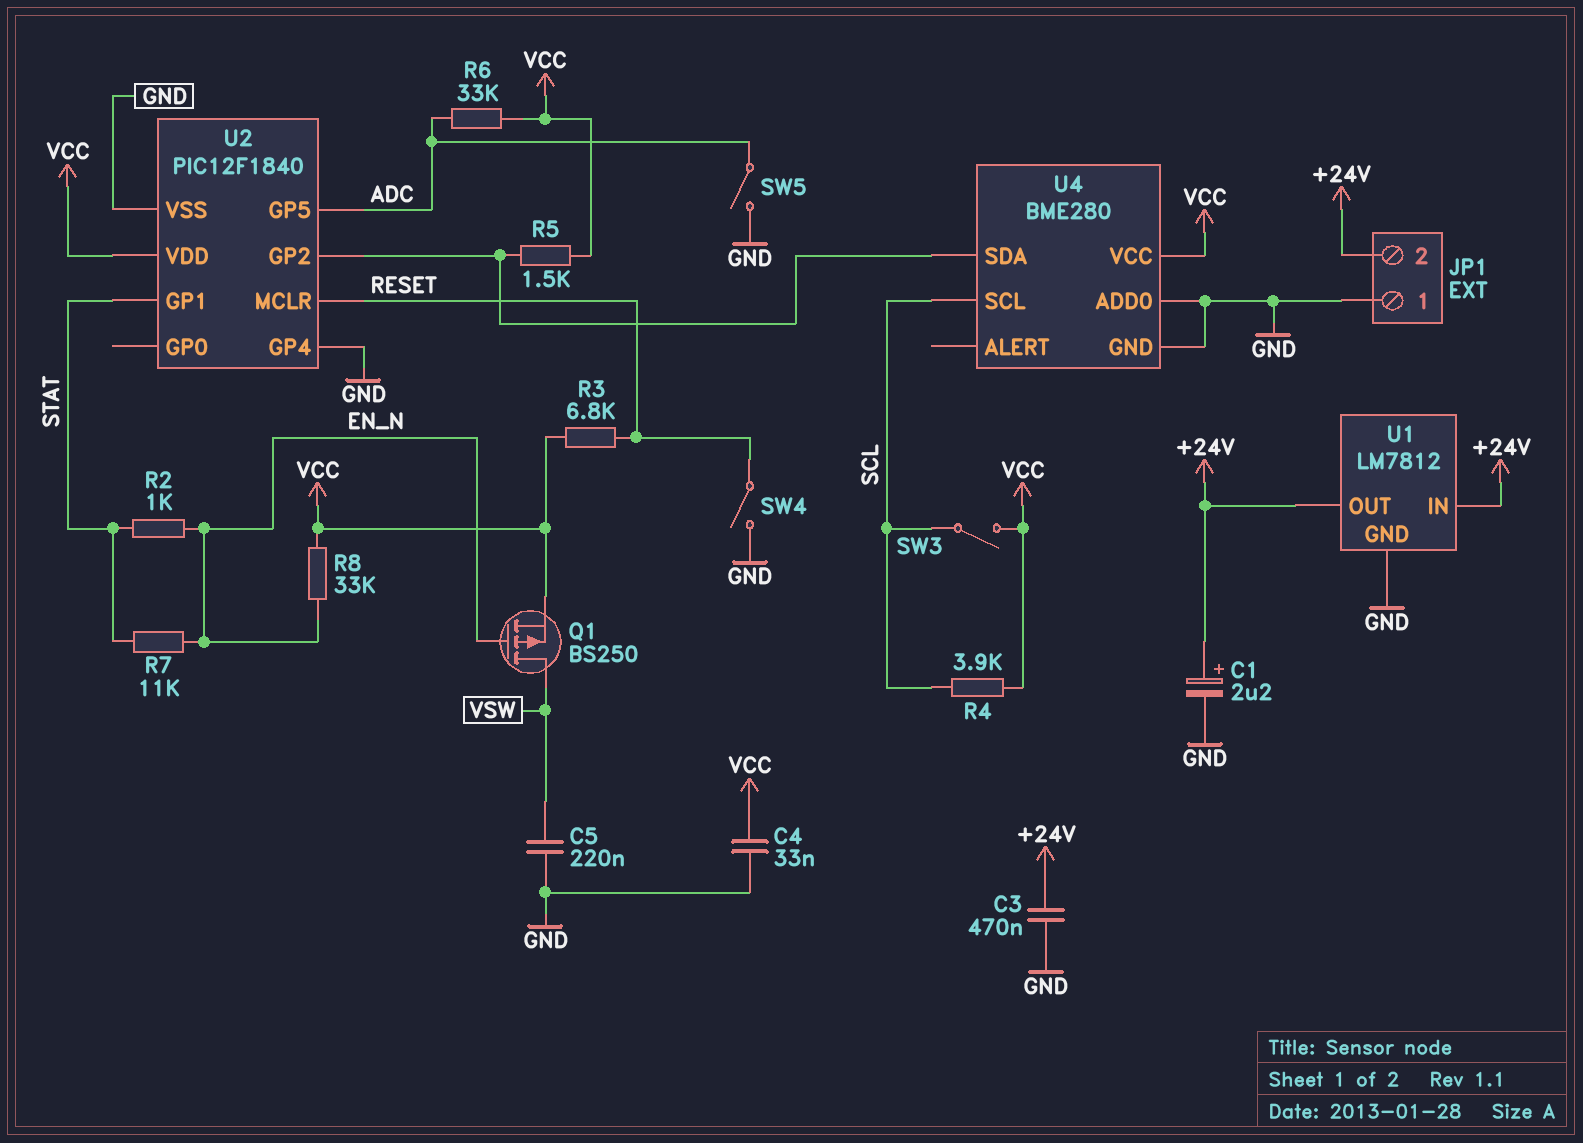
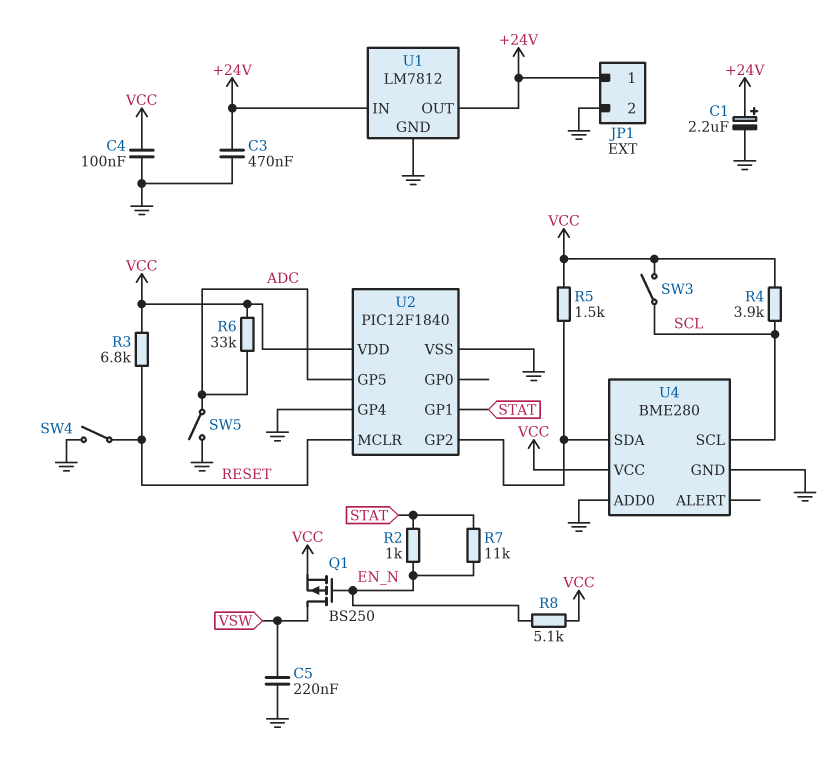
C4: 33nF (GND, VCC) -> 100nF (GND, VCC)
JP1 pin 1: GND -> +24V
JP1 pin 2: +24V -> GND
R8: 33k (EN_N, VCC) -> 5.1k (EN_N, VCC)

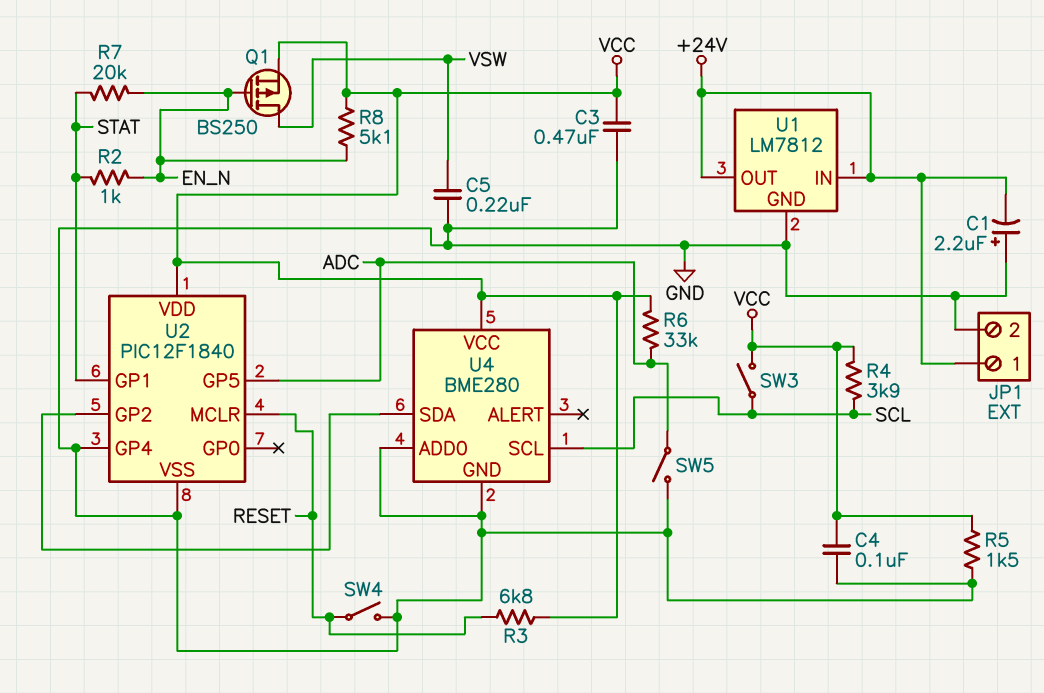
C1: 2.2uF (plus +24V, minus GND) -> 2.2uF (plus GND, minus +24V)
C3: 470nF (+24V, GND) -> 470nF (GND, VCC)
R5: 1.5k (U2/GP2, VCC) -> 1.5k (GND, VCC)
R7: 11k (EN_N, STAT) -> 20k (EN_N, STAT)

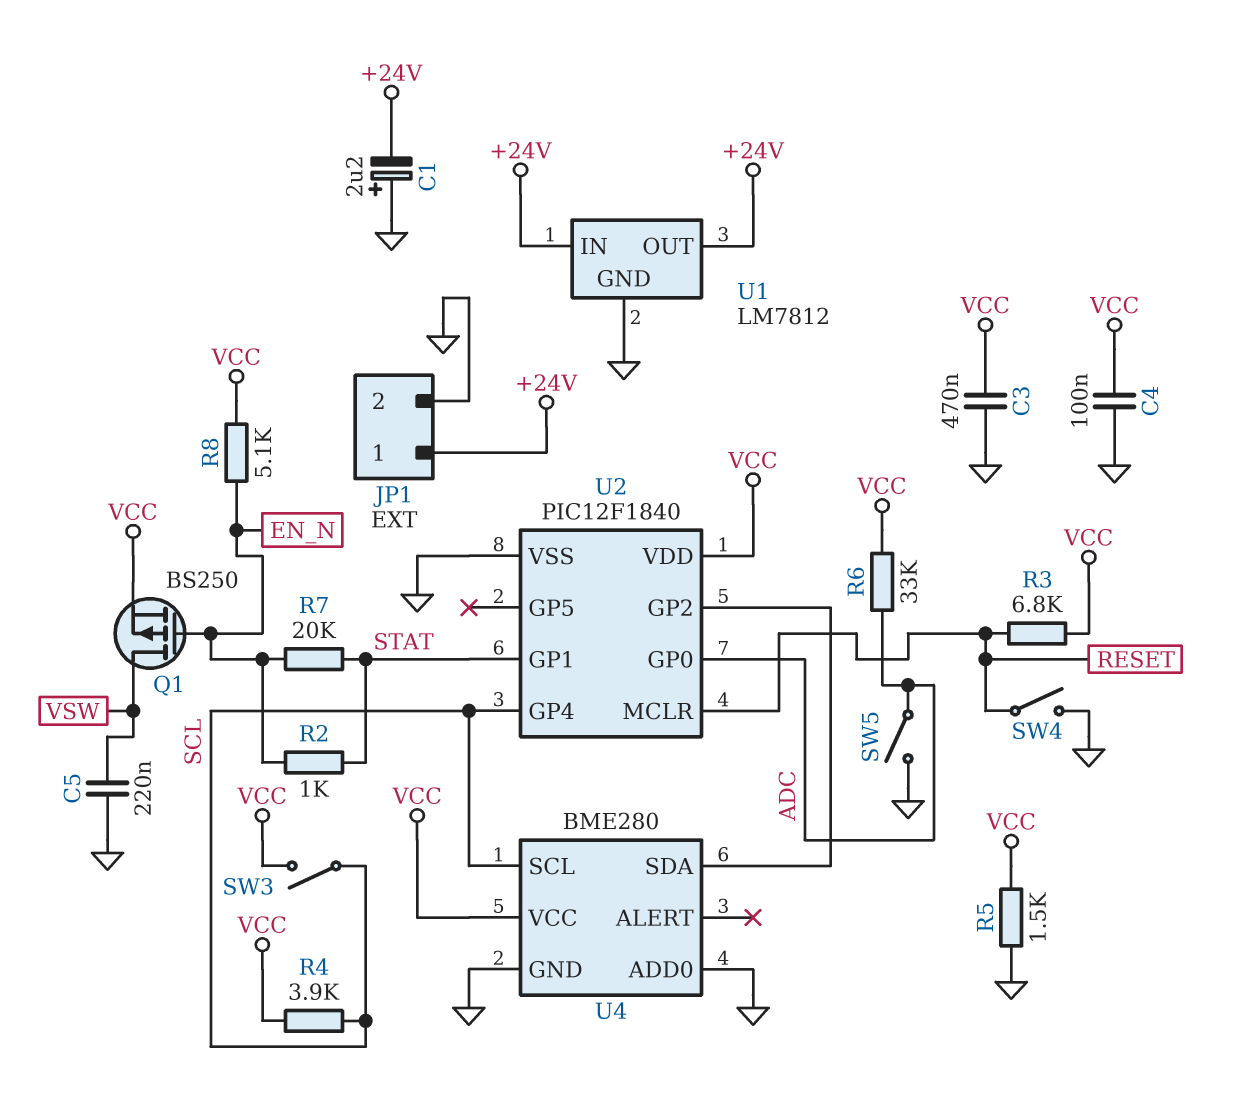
U2 pin GP0: none -> ADC
U2 pin GP4: GND -> SCL
U2 pin GP5: ADC -> none

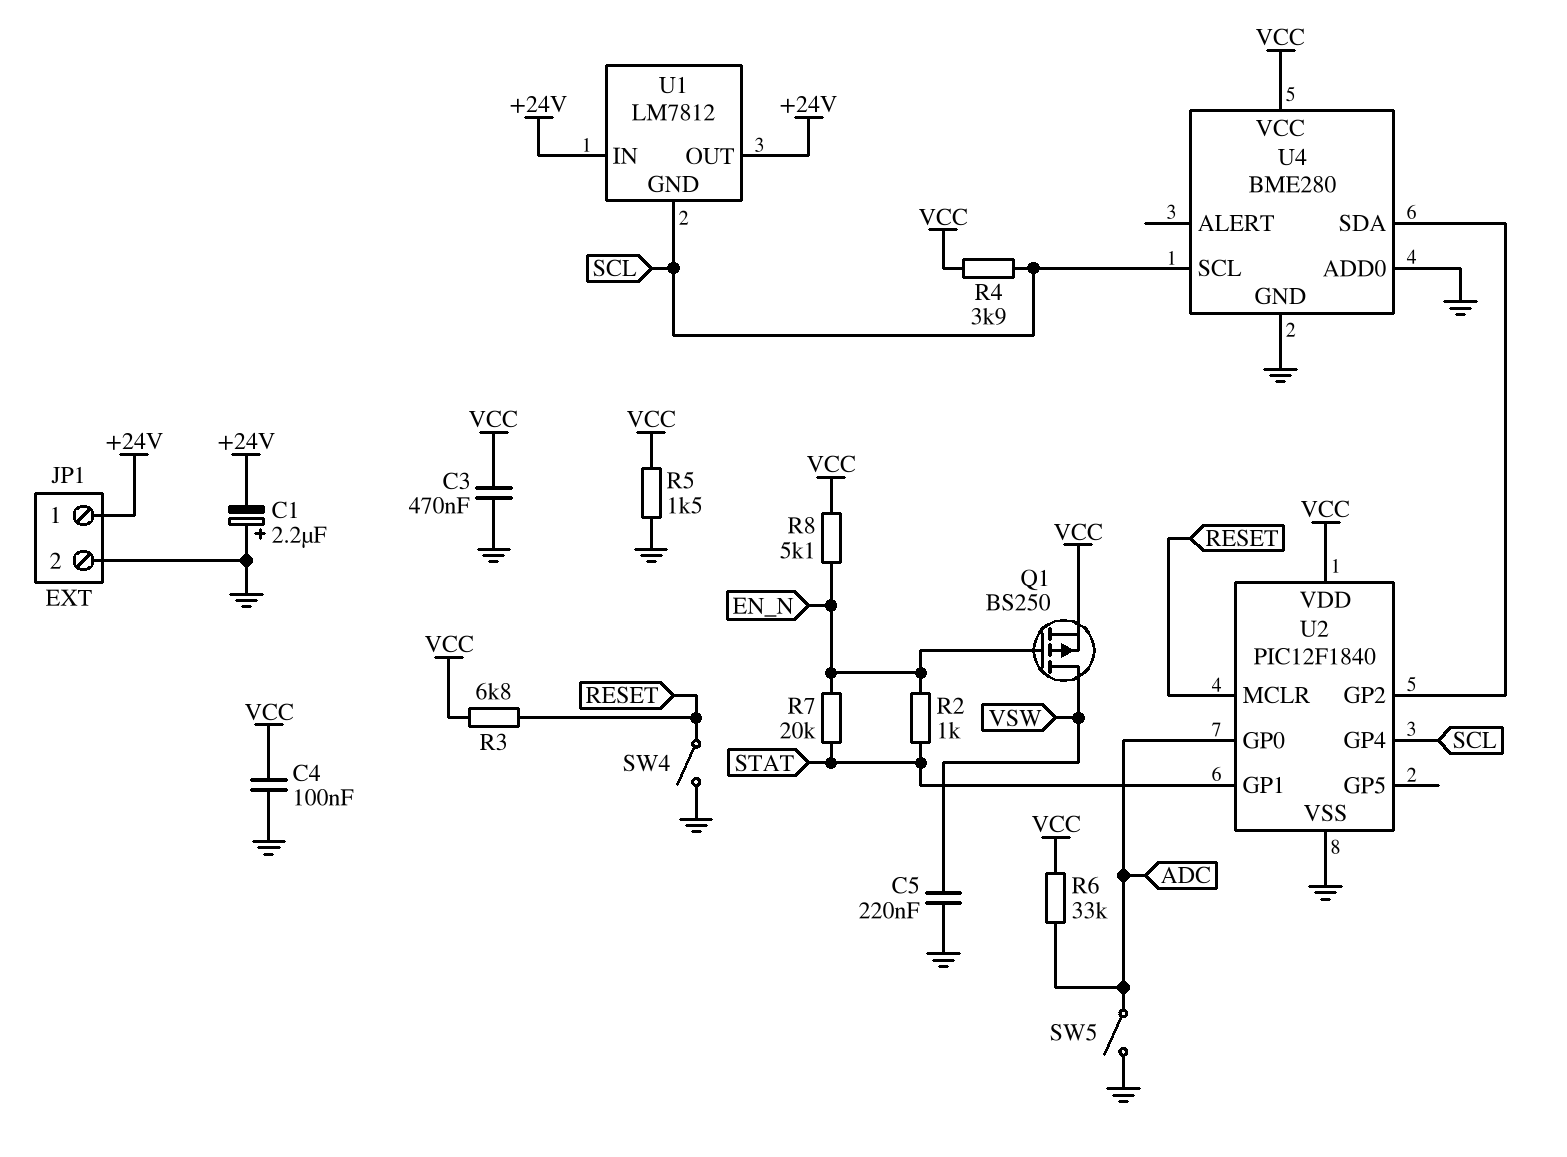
SW3: switch (SCL, VCC) -> none
U1 pin GND: GND -> SCL

